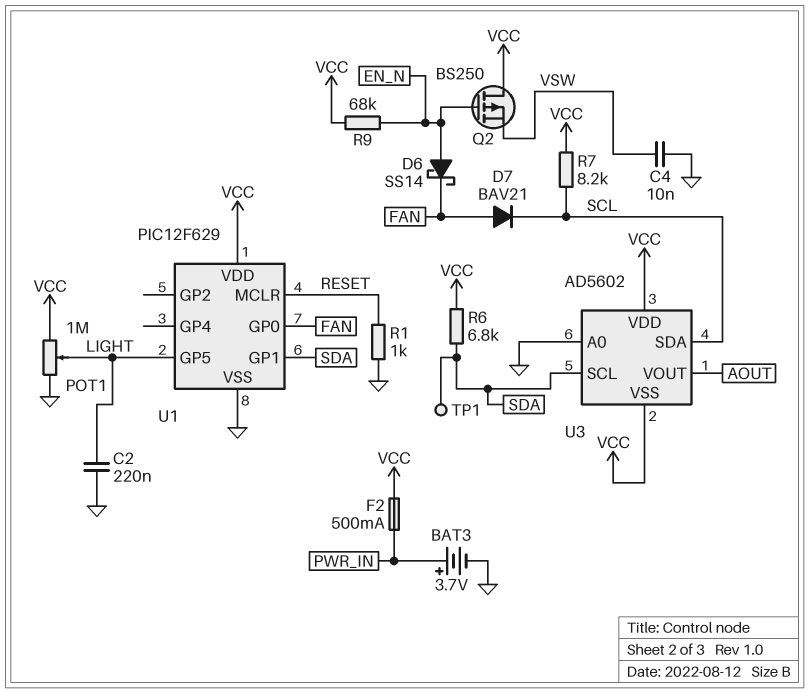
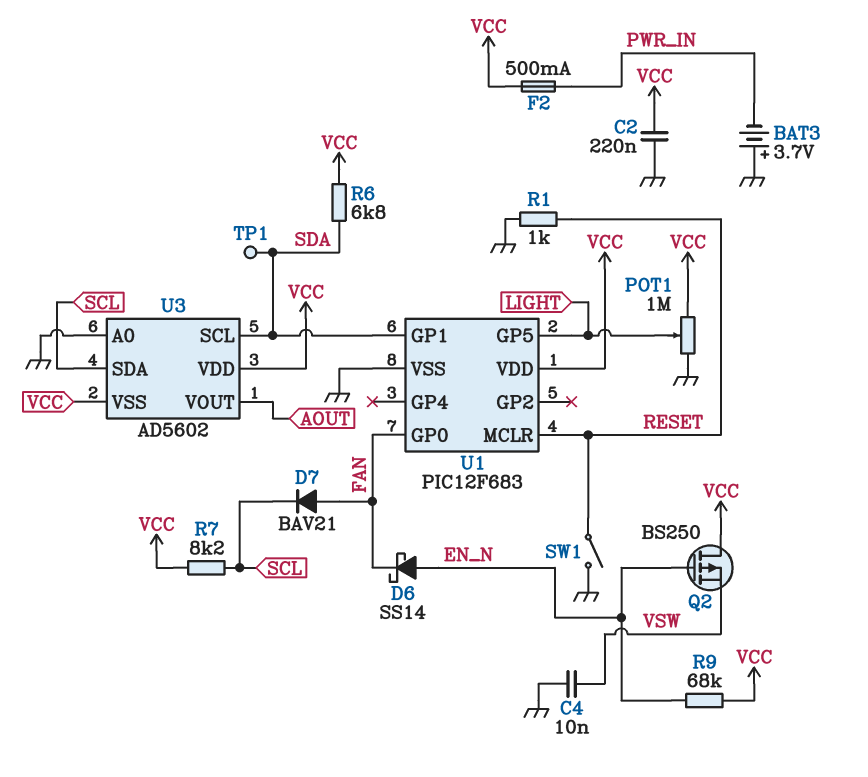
BAT3: 3.7V (plus PWR_IN, minus GND) -> 3.7V (plus GND, minus PWR_IN)
C2: 220nF (GND, LIGHT) -> 220nF (GND, VCC)
SW1: none -> switch (GND, RESET)
U1: PIC12F629 -> PIC12F683

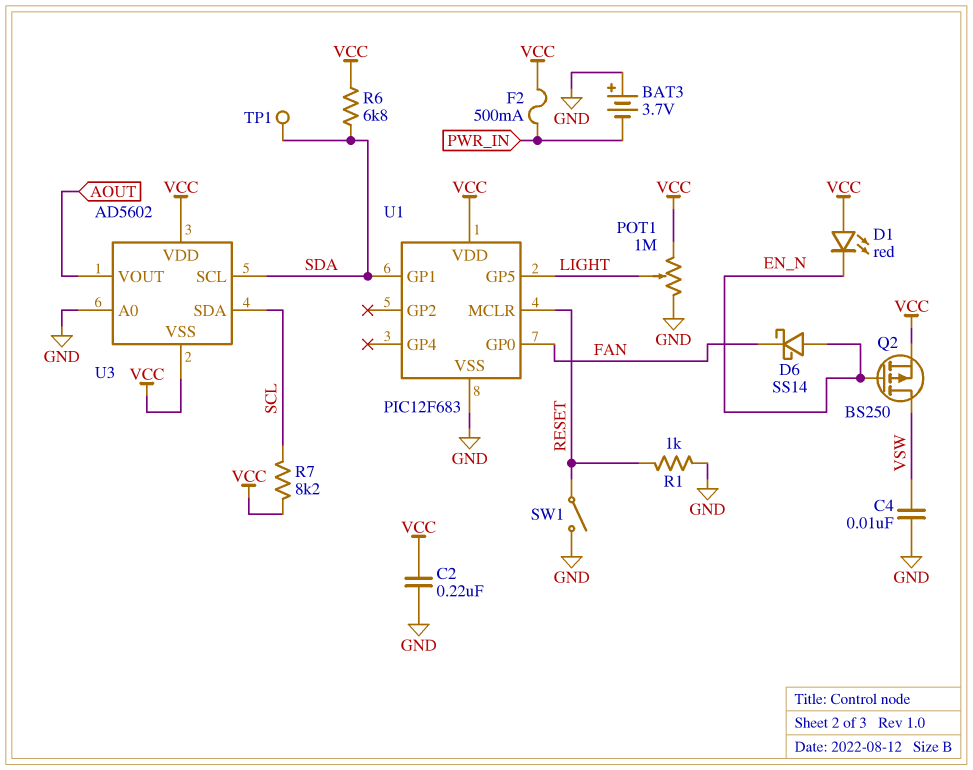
D1: none -> LED red (A VCC, K EN_N)
D7: diode BAV21 (A FAN, K SCL) -> none
Q2: PMOS BS250 (G EN_N, D VCC, S VSW) -> PMOS BS250 (G EN_N, D VSW, S VCC)
R9: 68k (EN_N, VCC) -> none

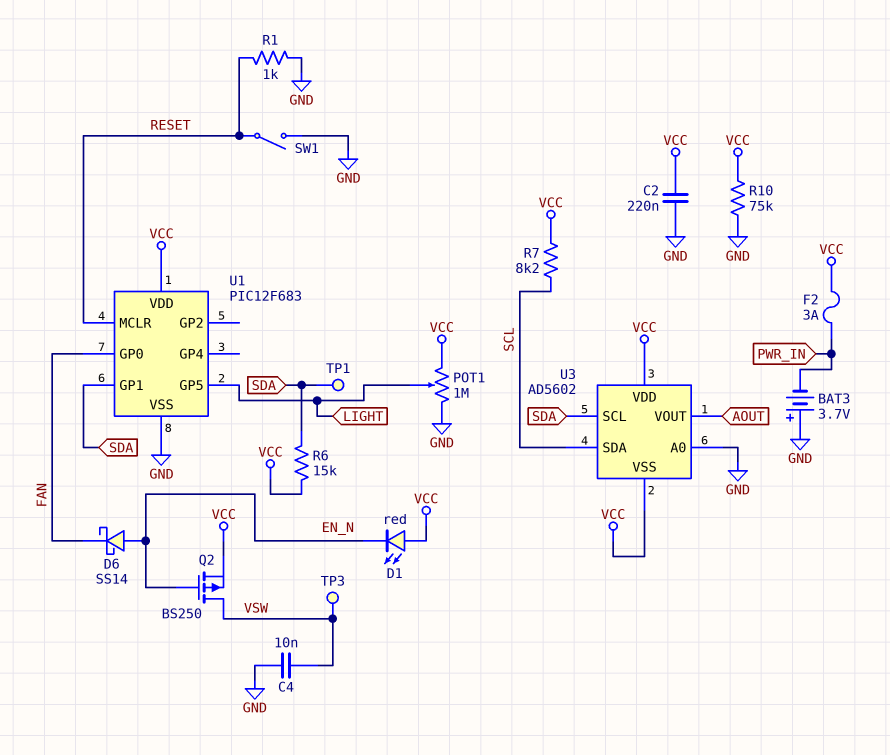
F2: 500mA (PWR_IN, VCC) -> 3A (PWR_IN, VCC)
R6: 6.8k (SDA, VCC) -> 15k (SDA, VCC)
R10: none -> 75k (GND, VCC)
TP3: none -> test point (VSW)

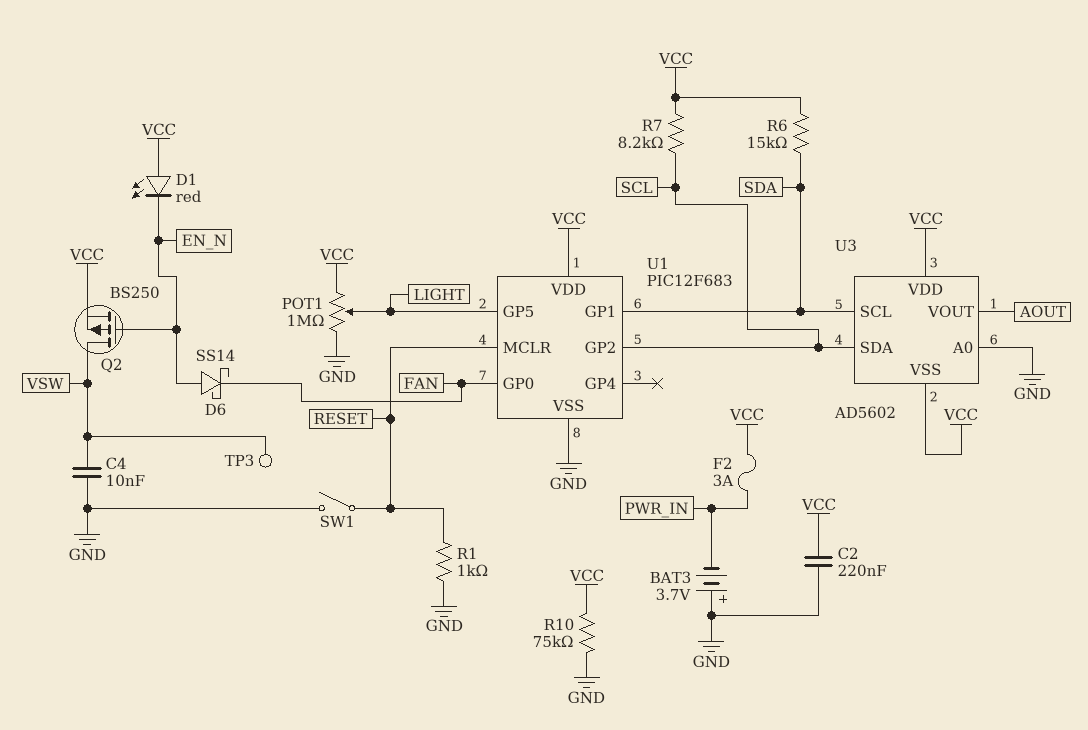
TP1: test point (SDA) -> none
U1 pin GP2: none -> SCL

